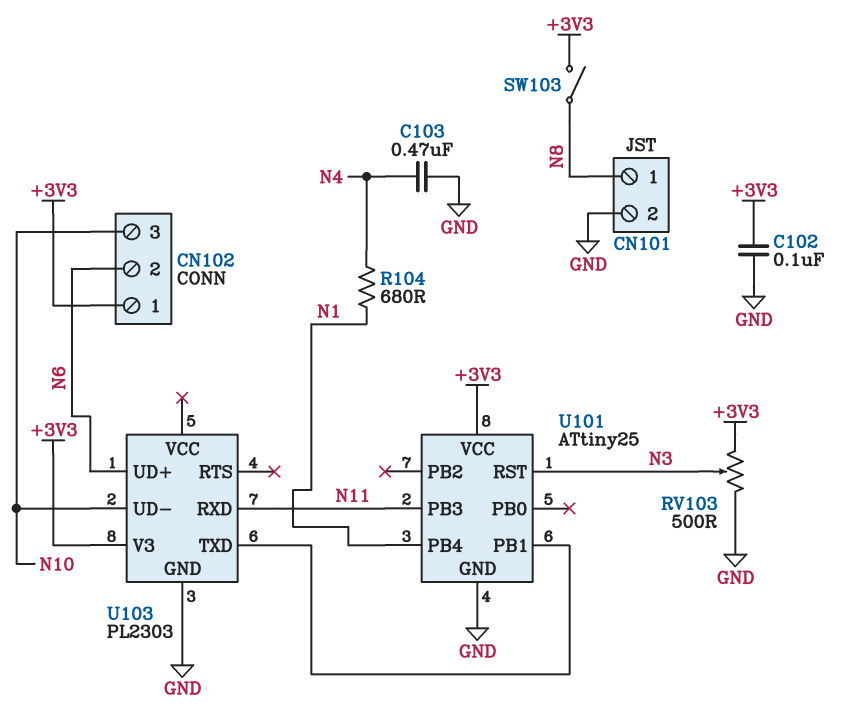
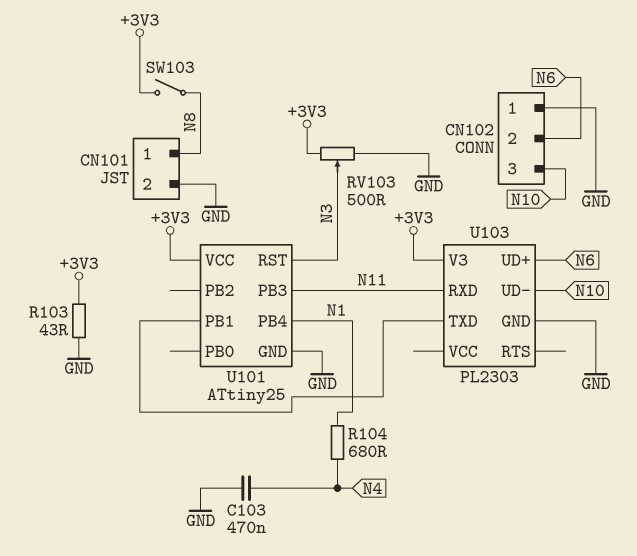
C102: 100nF (+3V3, GND) -> none
CN102 pin 1: +3V3 -> GND
R103: none -> 43 (+3V3, GND)

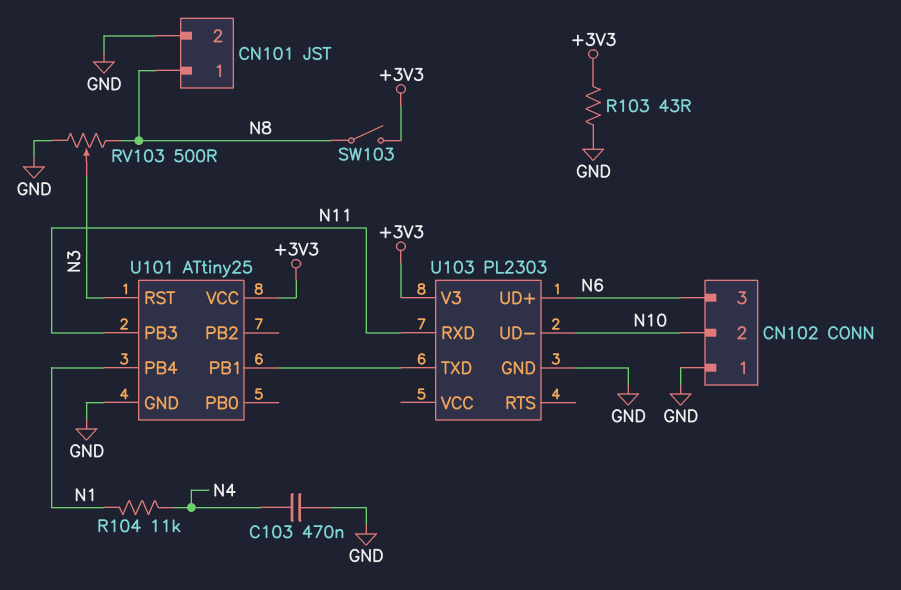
CN102 pin 2: N6 -> N10
CN102 pin 3: N10 -> N6
R104: 680 (N1, N4) -> 11k (N1, N4)
RV103: 500 (+3V3, GND, wiper N3) -> 500 (GND, N8, wiper N3)

